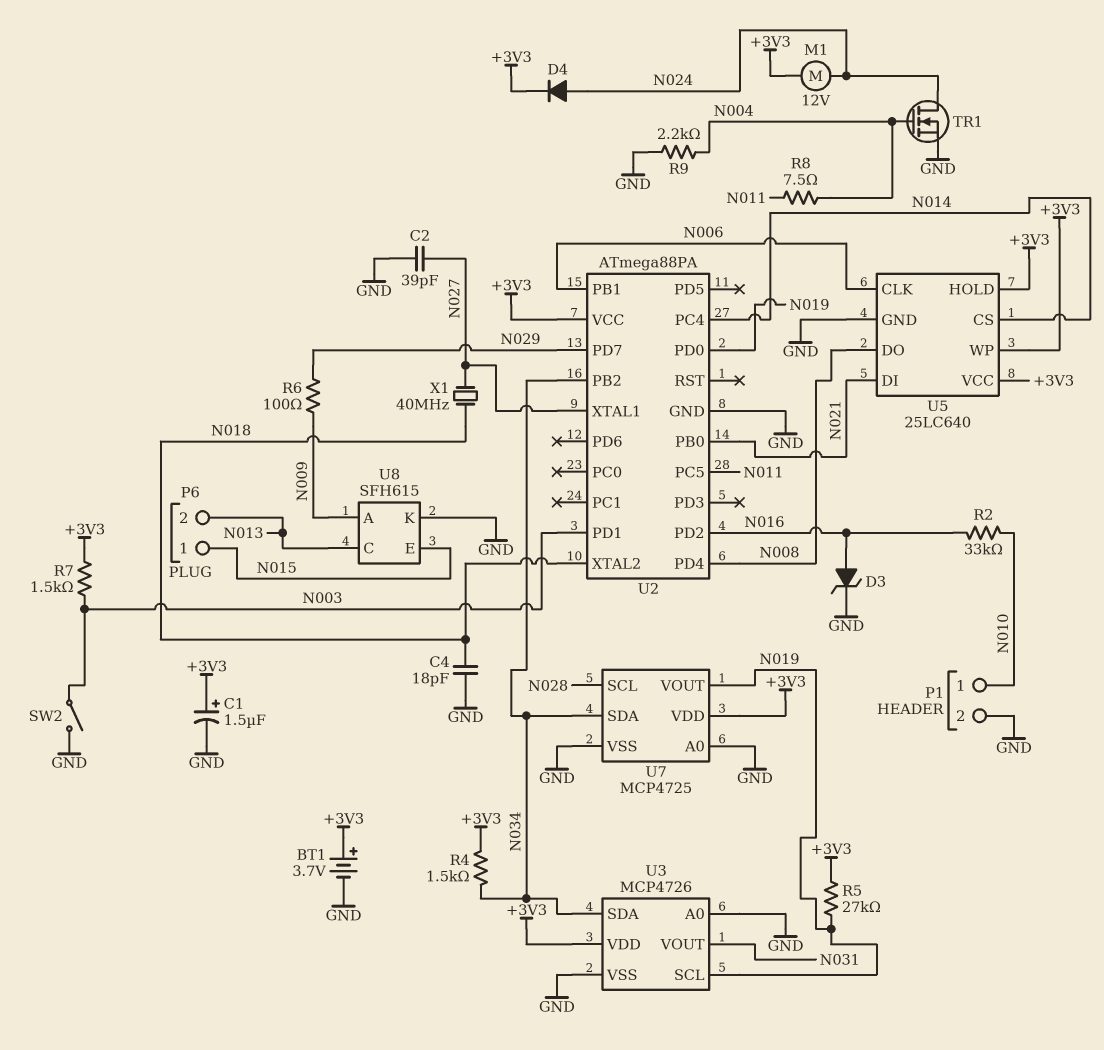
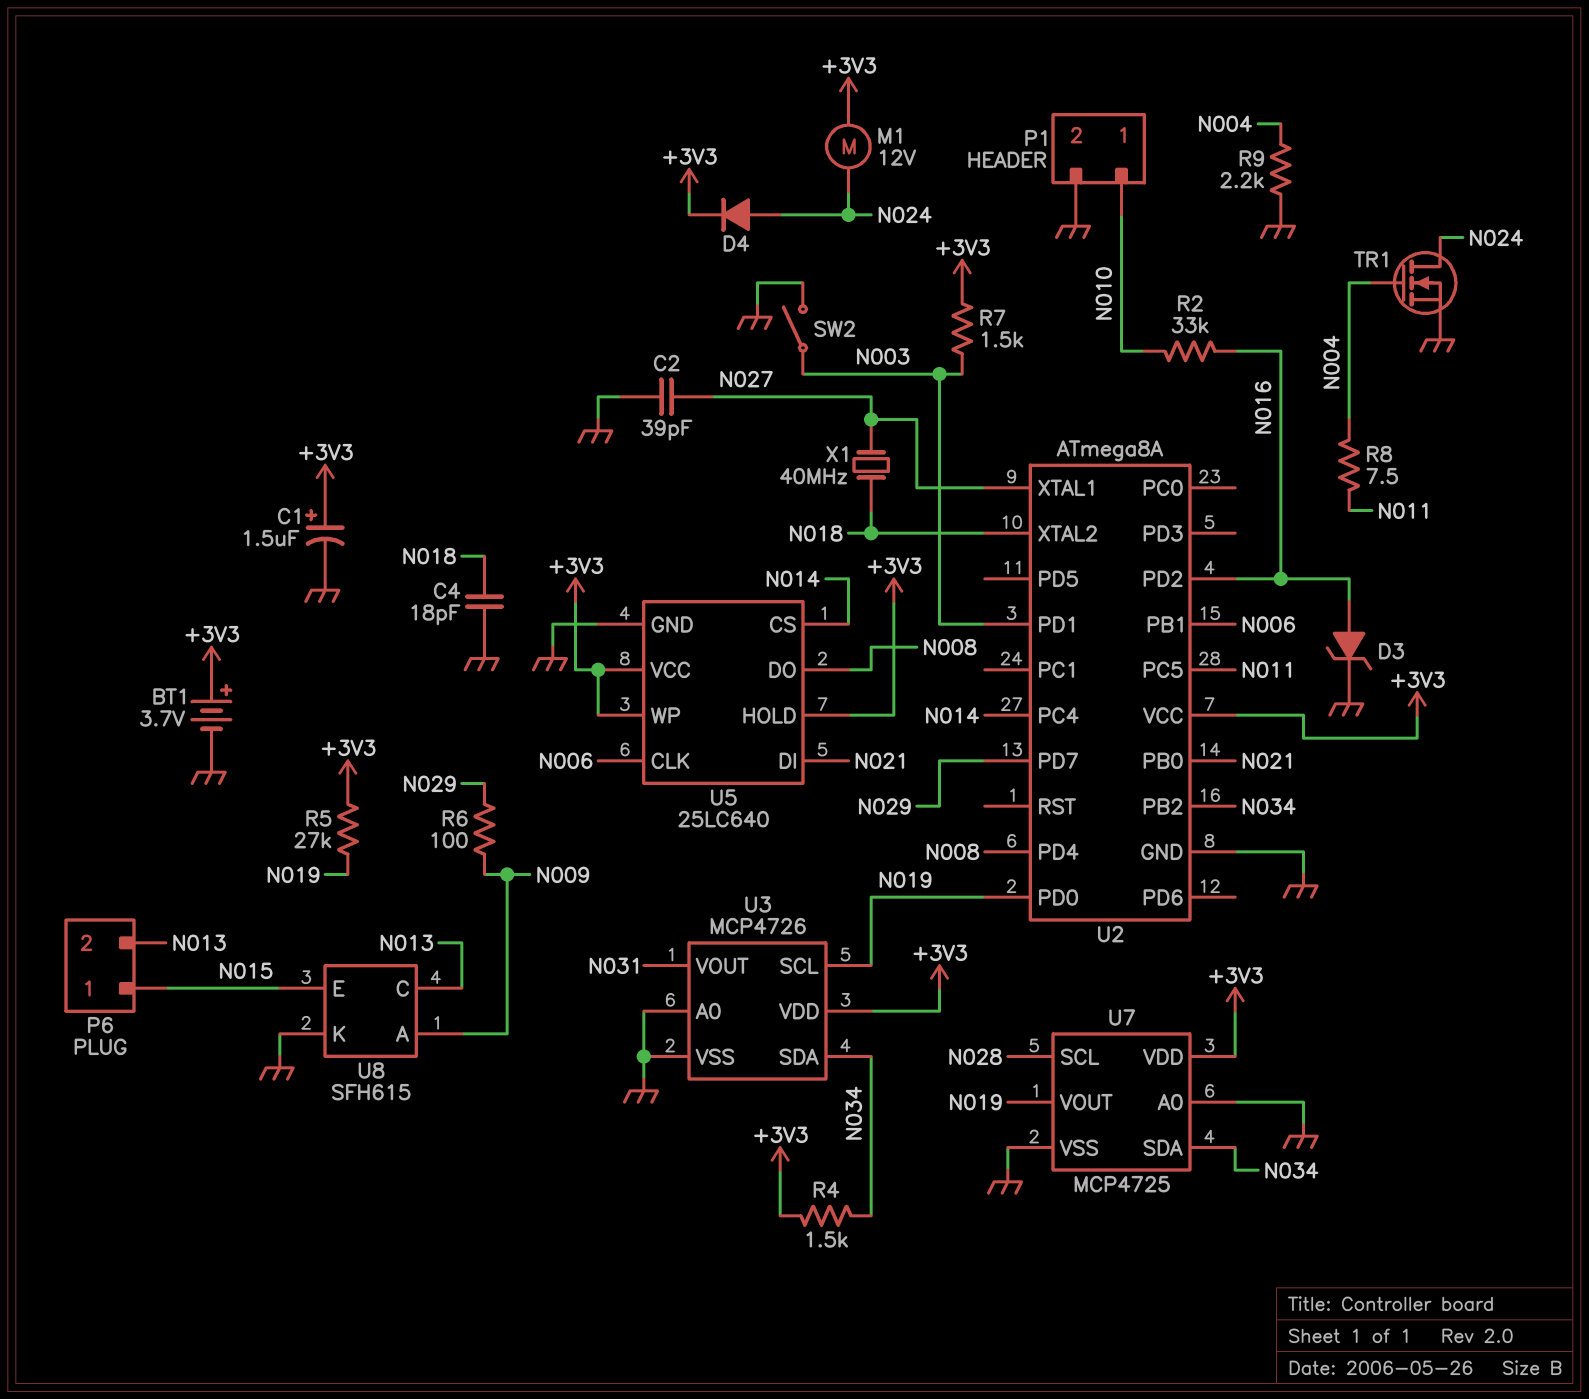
U2: ATmega88PA -> ATmega8A

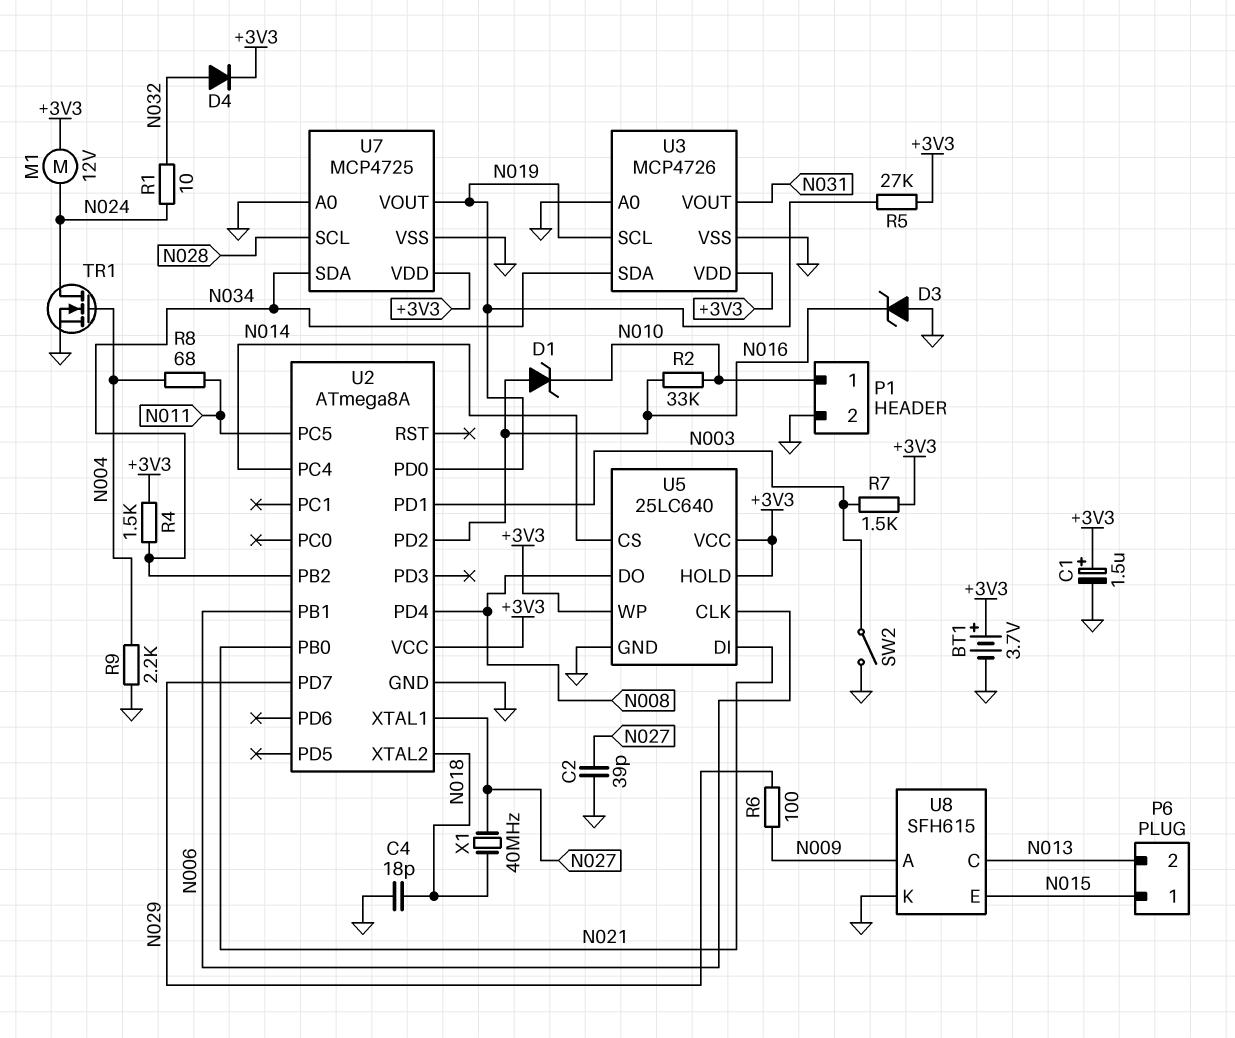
D1: none -> zener (A N016, K N010)
D3: zener (A N016, K GND) -> zener (A GND, K N016)
D4: diode (A N024, K +3V3) -> diode (A N032, K +3V3)
R1: none -> 10 (N024, N032)
R8: 7.5 (N004, N011) -> 68 (N004, N011)

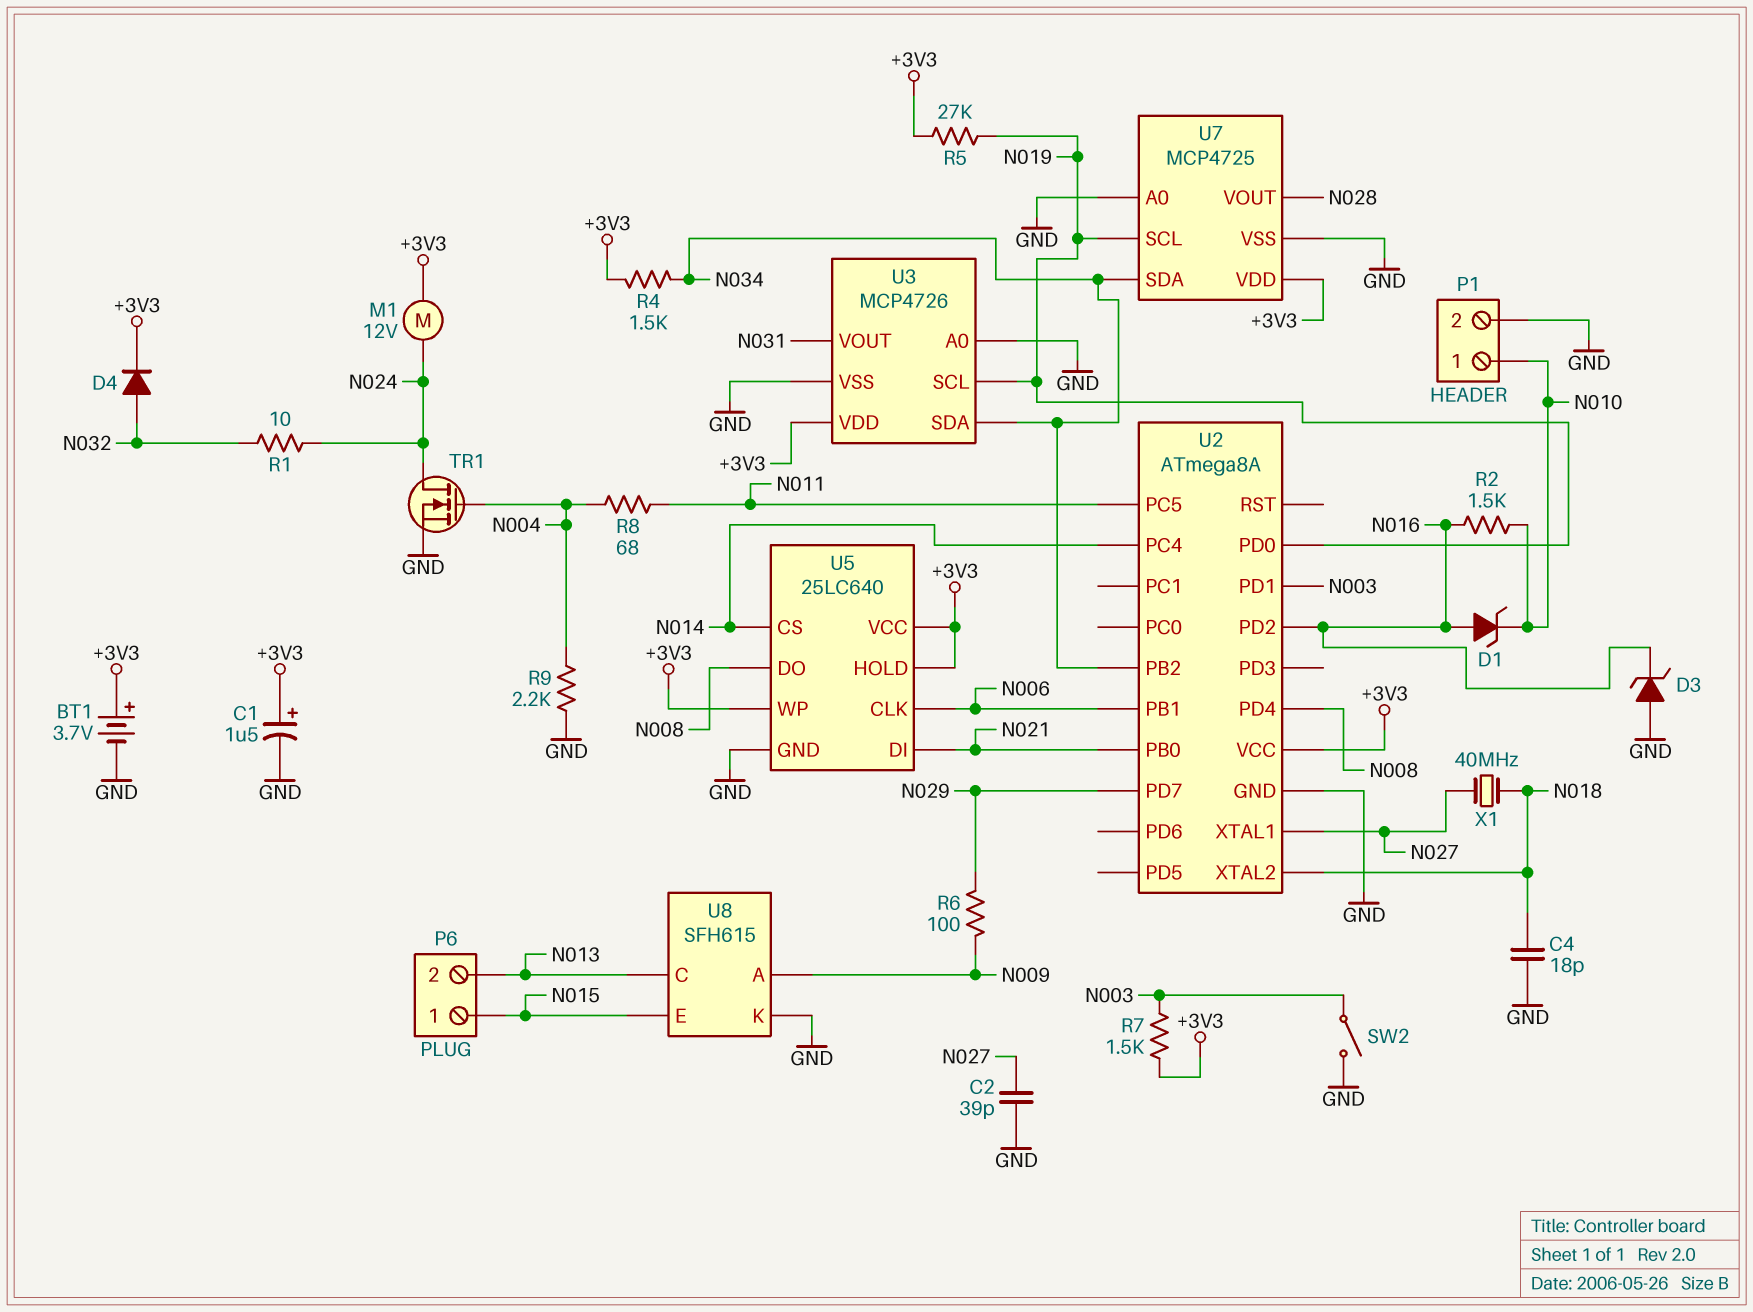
R2: 33k (N010, N016) -> 1.5k (N010, N016)
U7 pin SCL: N028 -> N019
U7 pin VOUT: N019 -> N028

